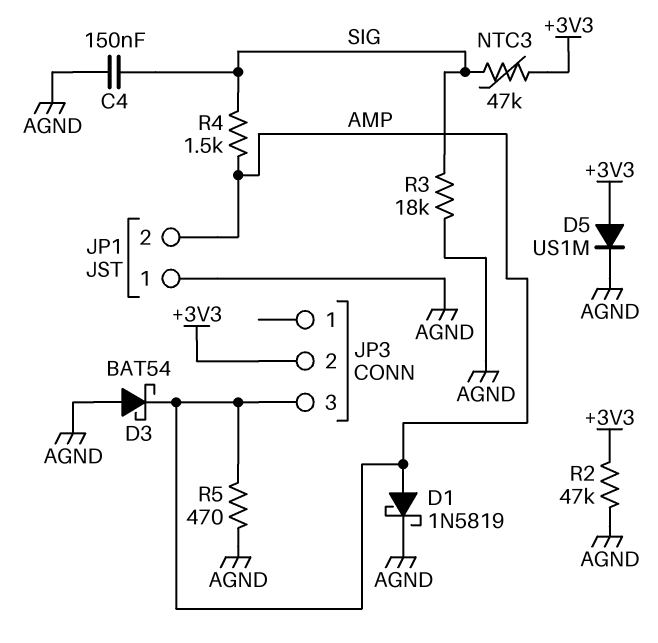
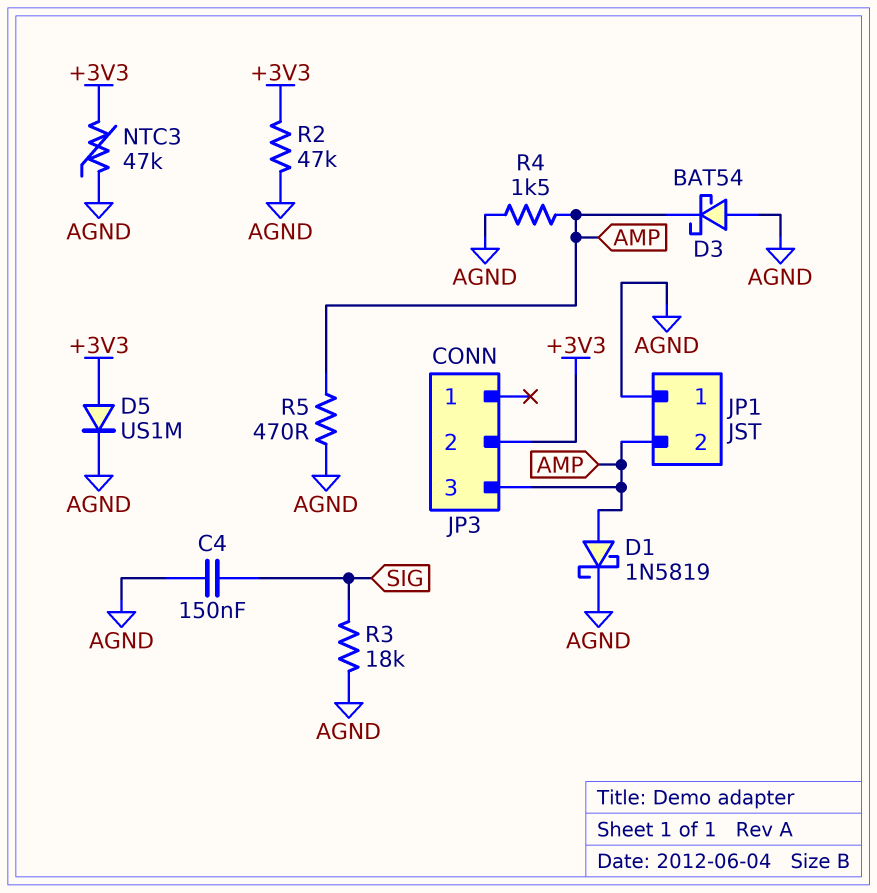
NTC3: 47k (+3V3, SIG) -> 47k (+3V3, AGND)
R4: 1.5k (AMP, SIG) -> 1.5k (AGND, AMP)

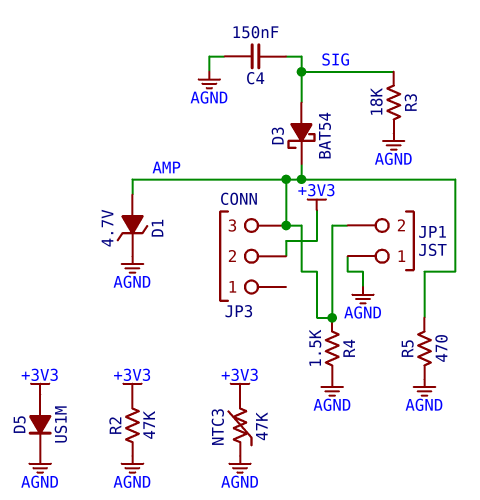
D1: schottky 1N5819 (A AMP, K AGND) -> zener 4.7V (A AMP, K AGND)
D3: schottky BAT54 (A AGND, K AMP) -> schottky BAT54 (A SIG, K AMP)

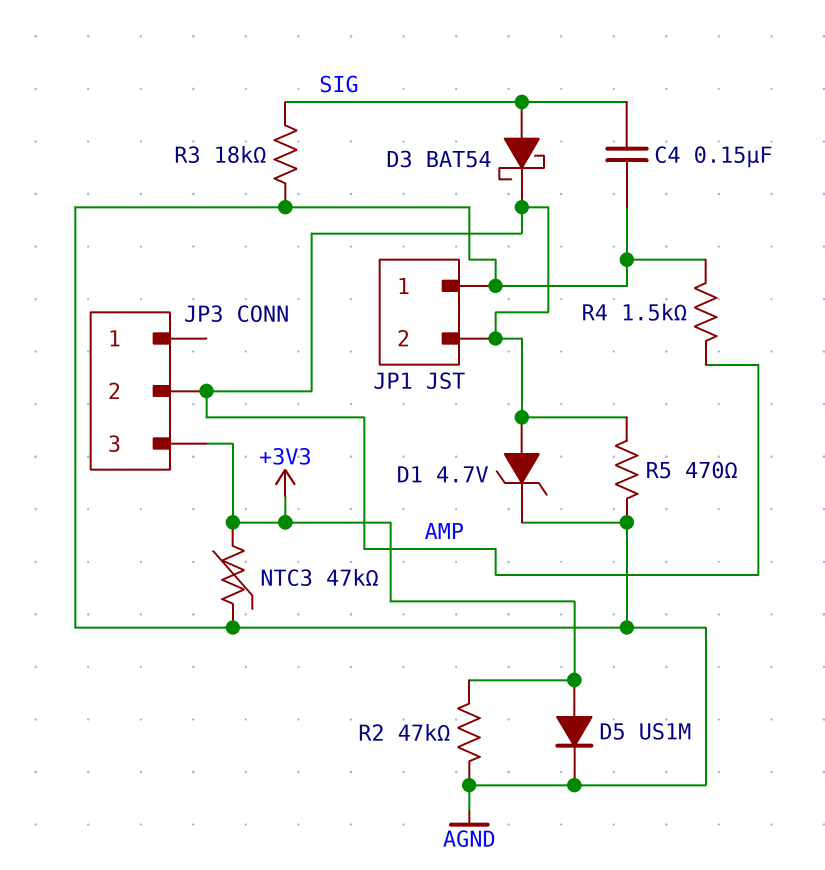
JP3 pin 2: +3V3 -> AMP
JP3 pin 3: AMP -> +3V3

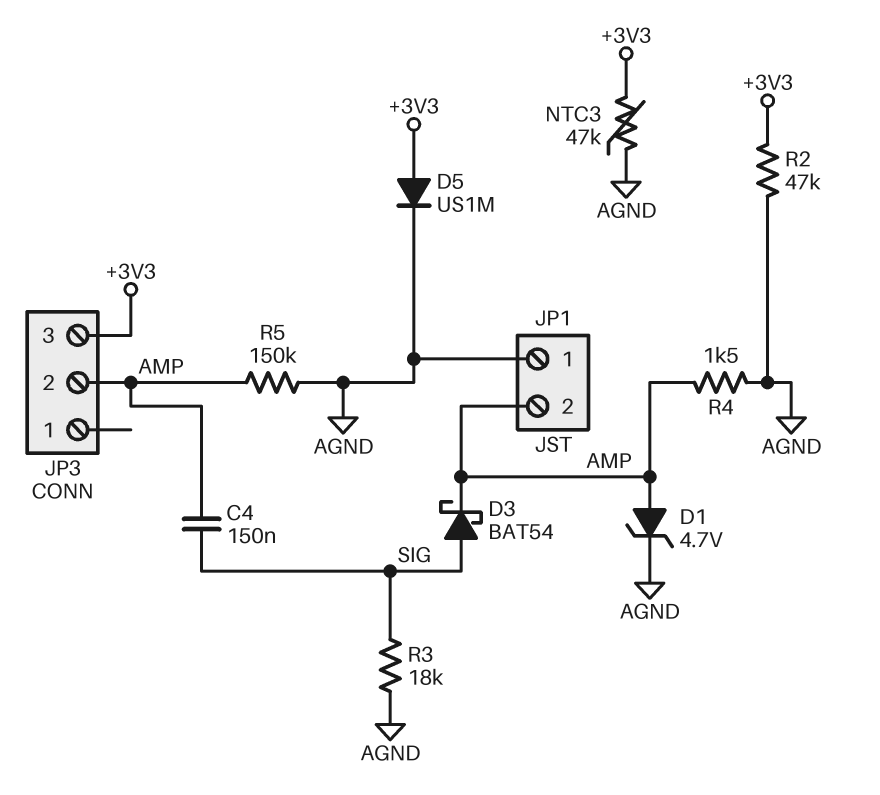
C4: 150nF (AGND, SIG) -> 150nF (AMP, SIG)
R5: 470 (AGND, AMP) -> 150k (AGND, AMP)

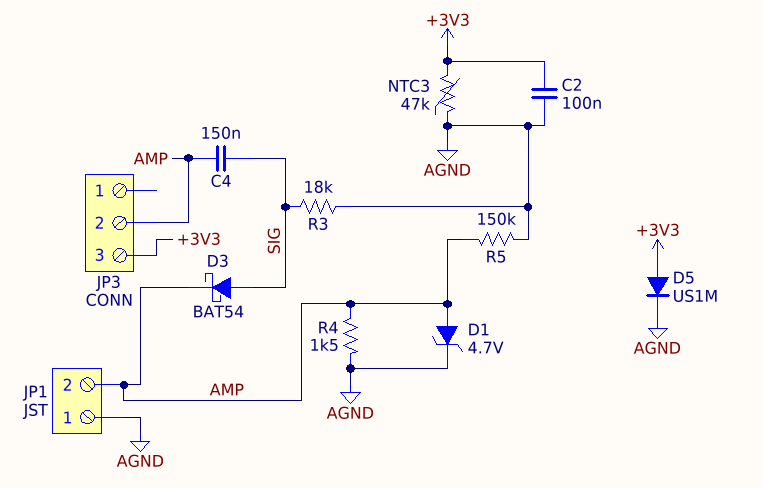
C2: none -> 100nF (+3V3, AGND)
R2: 47k (+3V3, AGND) -> none

